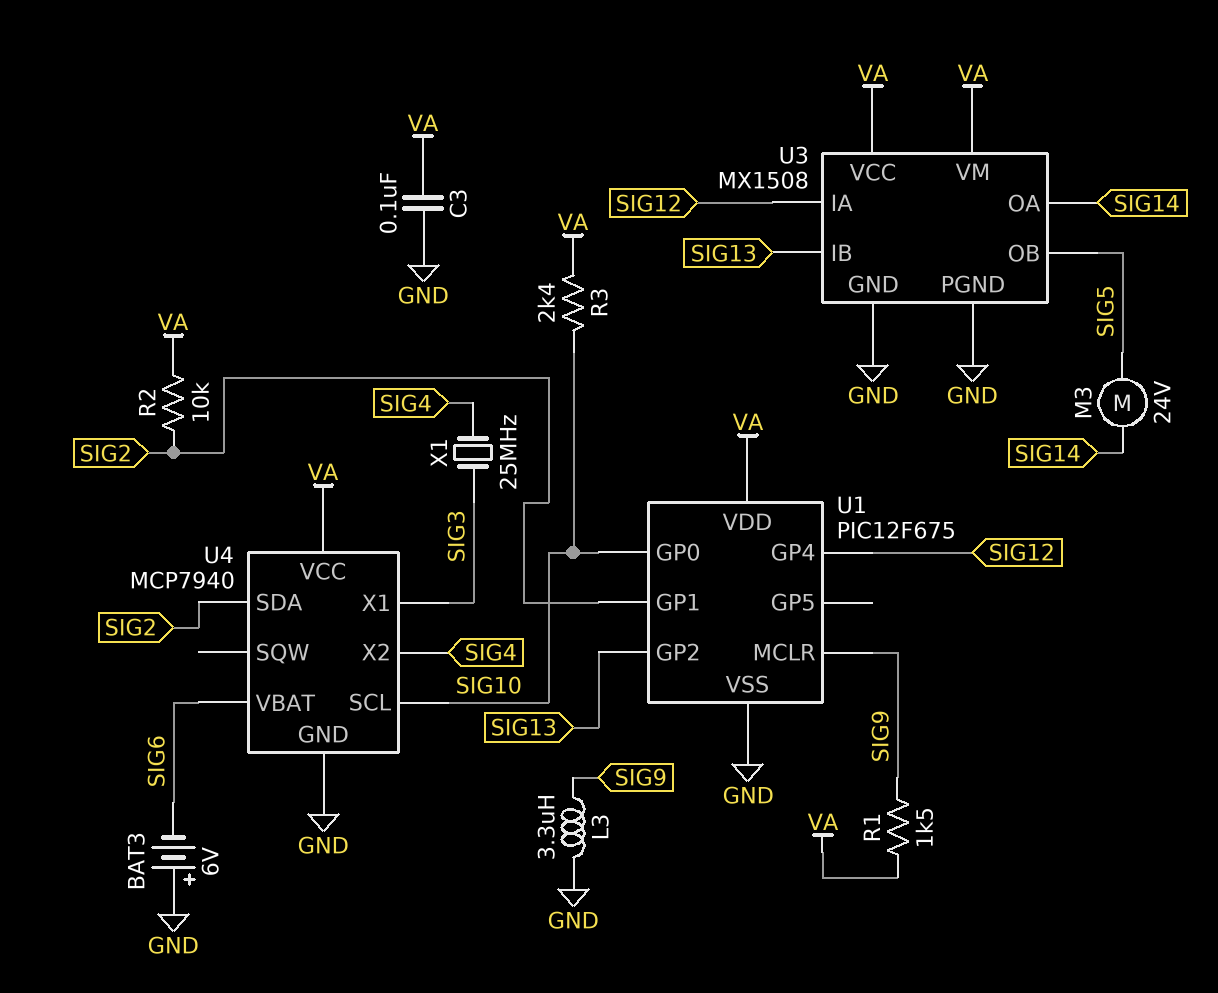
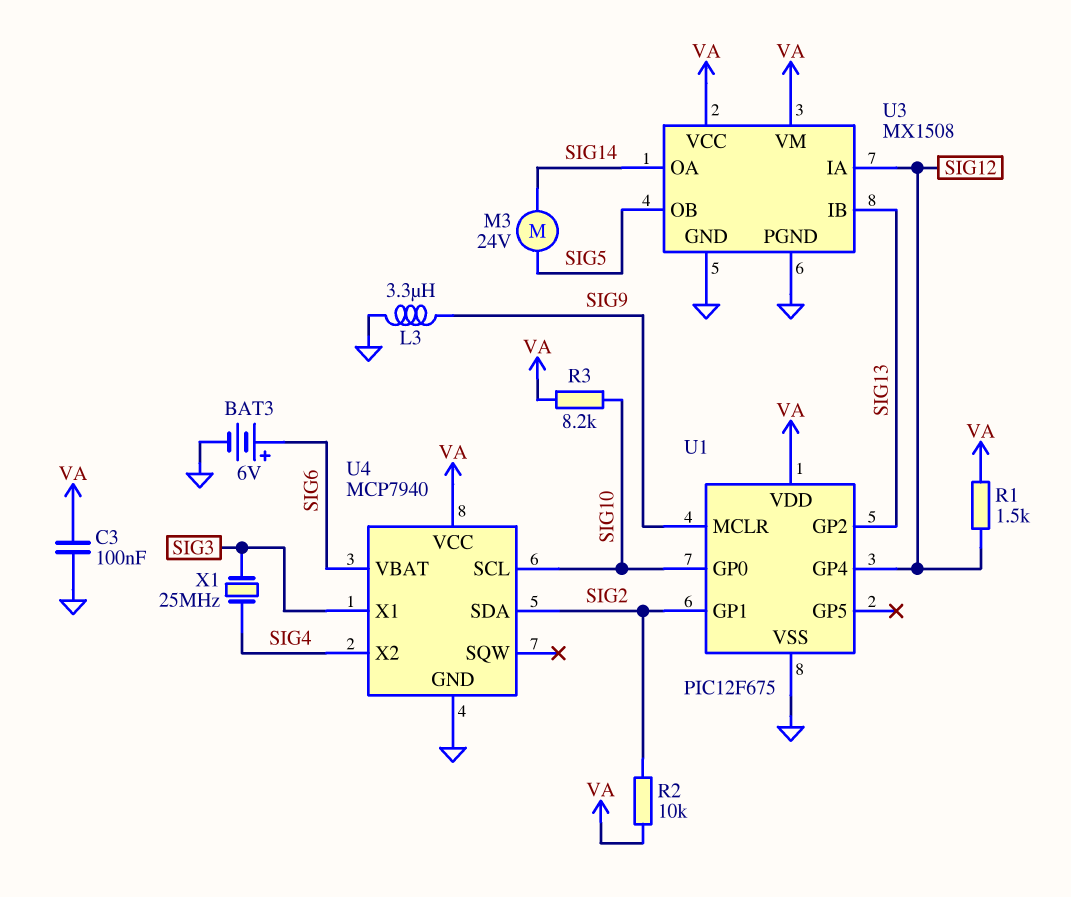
BAT3: 6V (plus GND, minus SIG6) -> 6V (plus SIG6, minus GND)
R1: 1.5k (SIG9, VA) -> 1.5k (SIG12, VA)
R3: 2.4k (SIG10, VA) -> 8.2k (SIG10, VA)

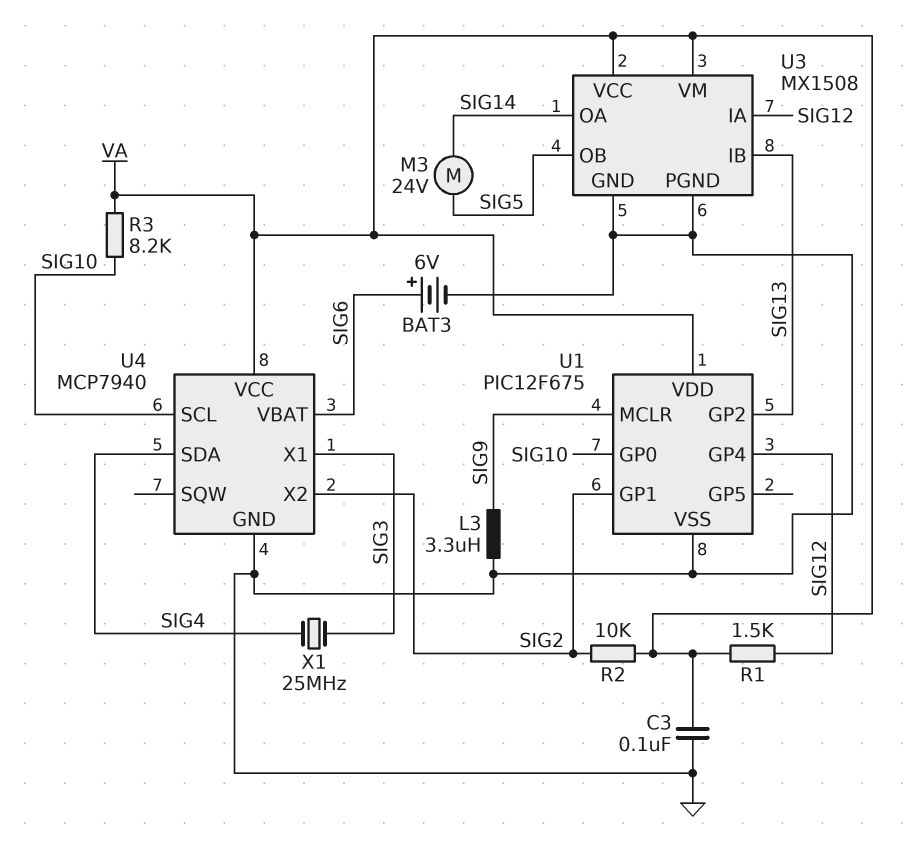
U4 pin SDA: SIG2 -> SIG4
U4 pin X2: SIG4 -> SIG2

